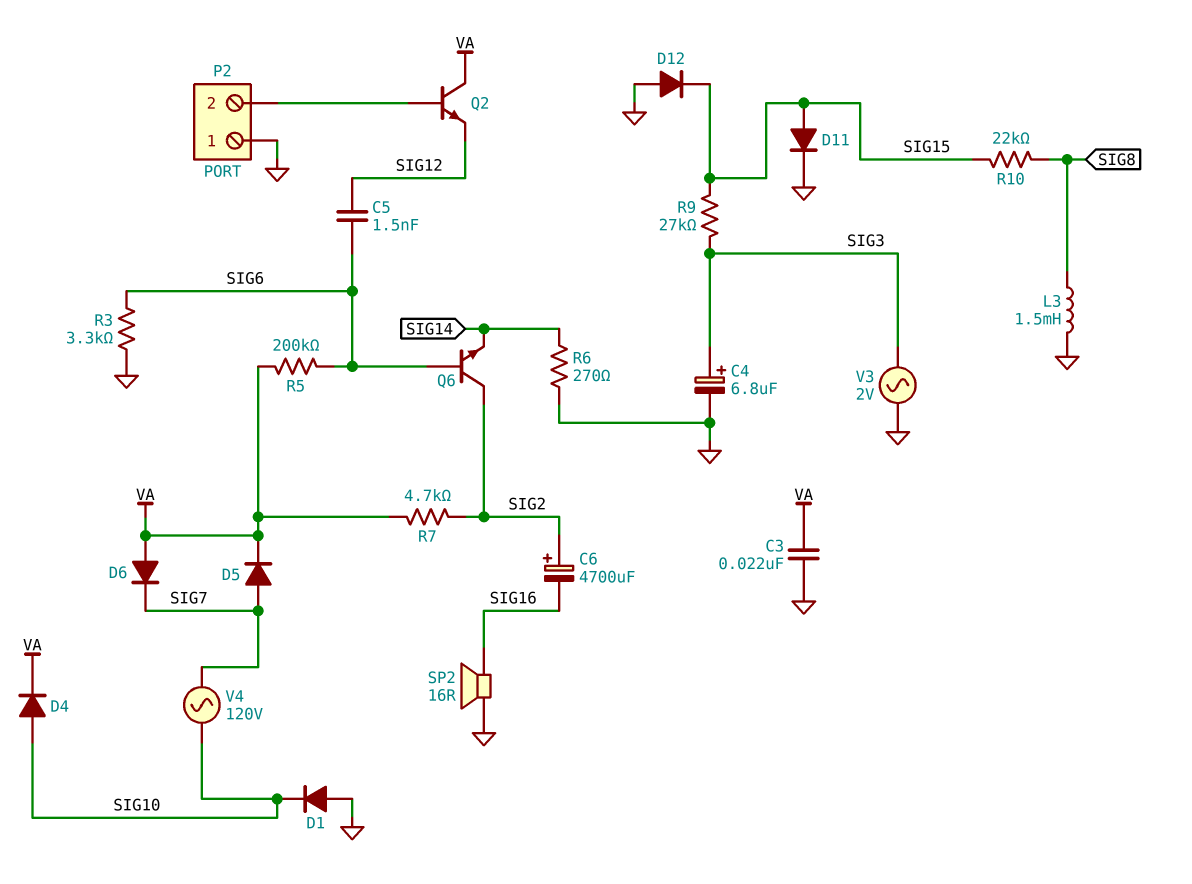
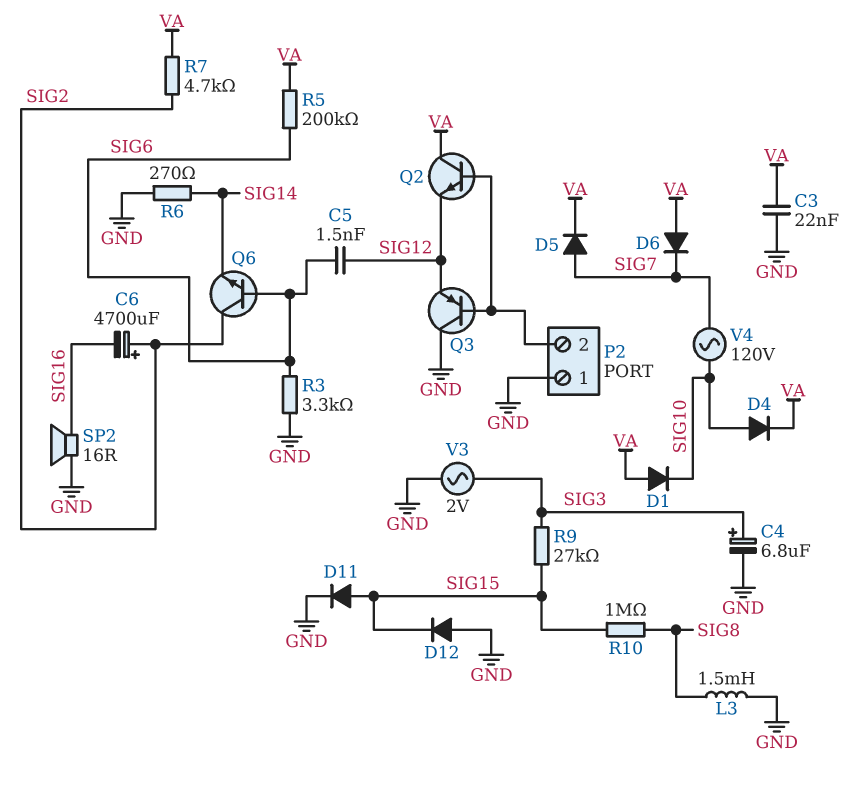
D1: diode (A GND, K SIG10) -> diode (A VA, K SIG10)
Q3: none -> PNP (B P2/2, C GND, E SIG12)
R10: 22k (SIG8, SIG15) -> 1M (SIG8, SIG15)

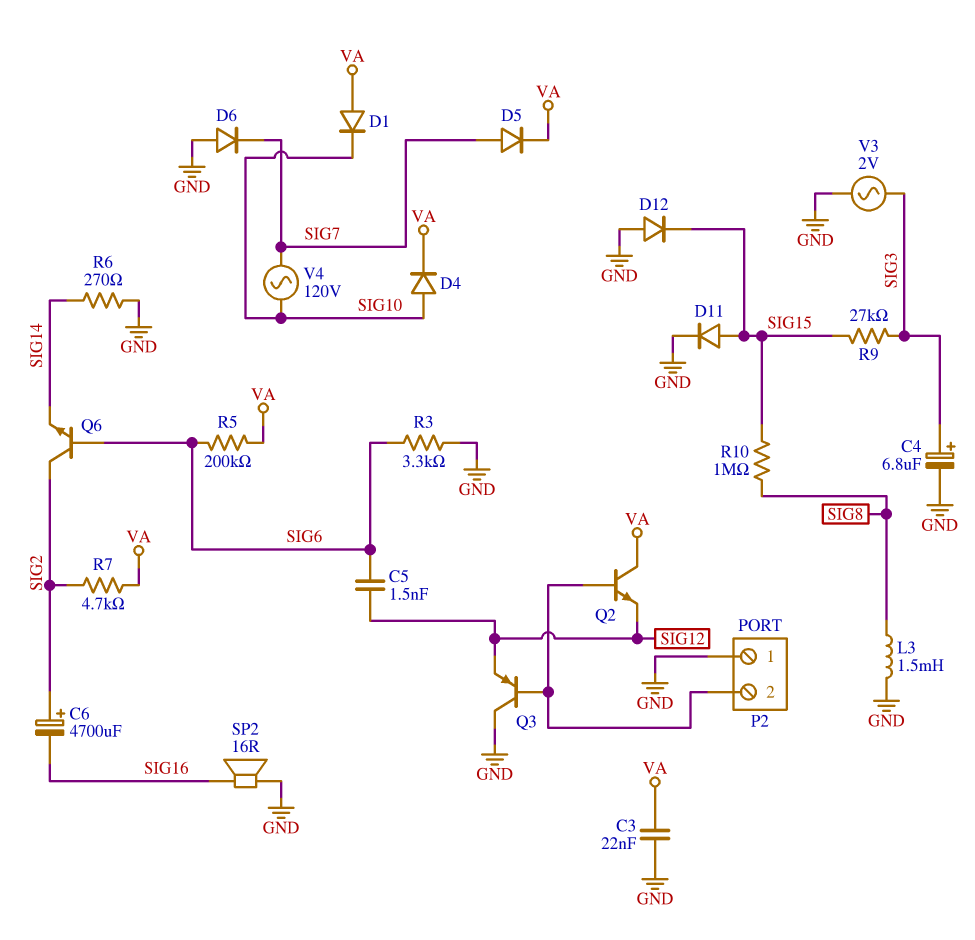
D6: diode (A VA, K SIG7) -> diode (A GND, K SIG7)

